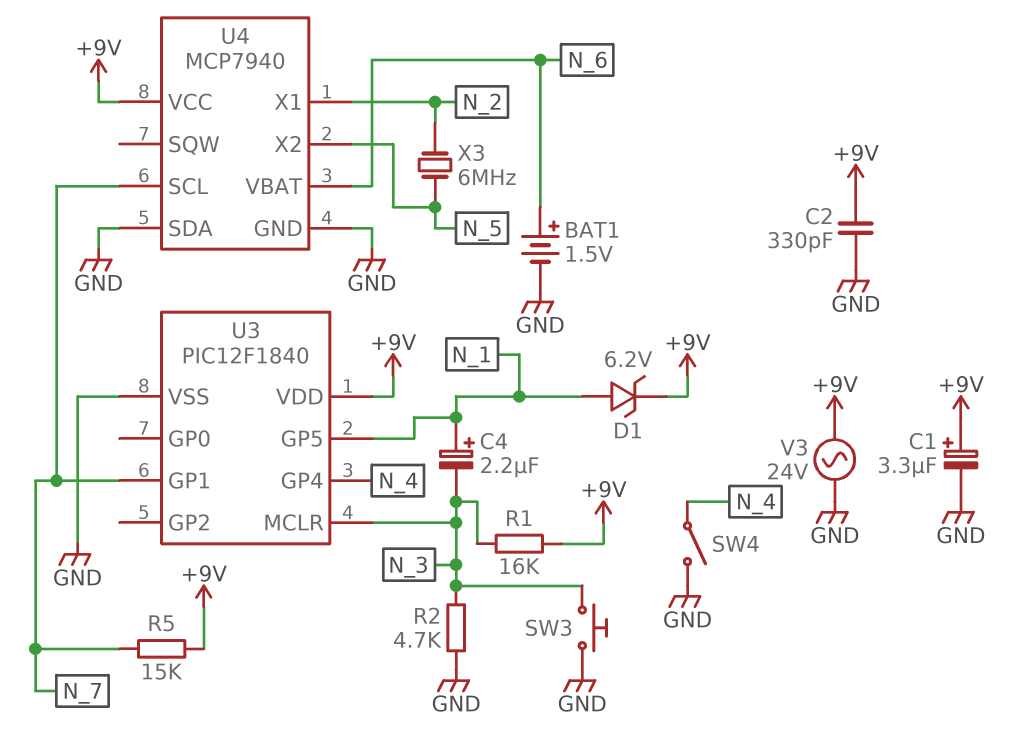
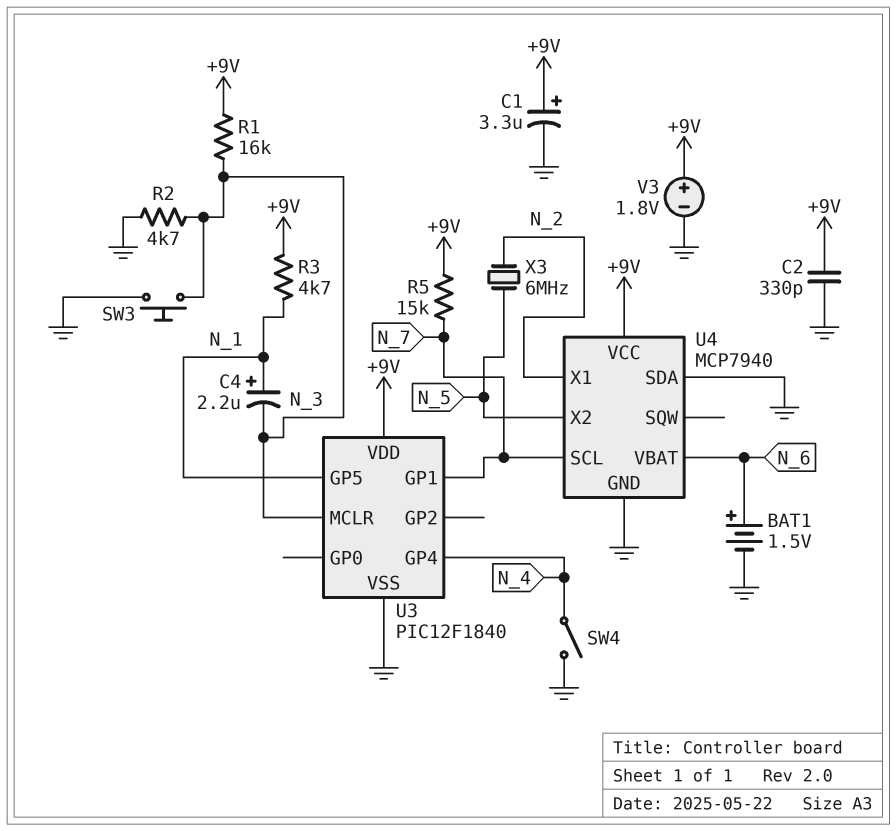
D1: zener 6.2V (A N_1, K +9V) -> none
R3: none -> 4.7k (+9V, N_1)
V3: AC 24V (+9V, GND) -> 1.8V (plus +9V, minus GND)

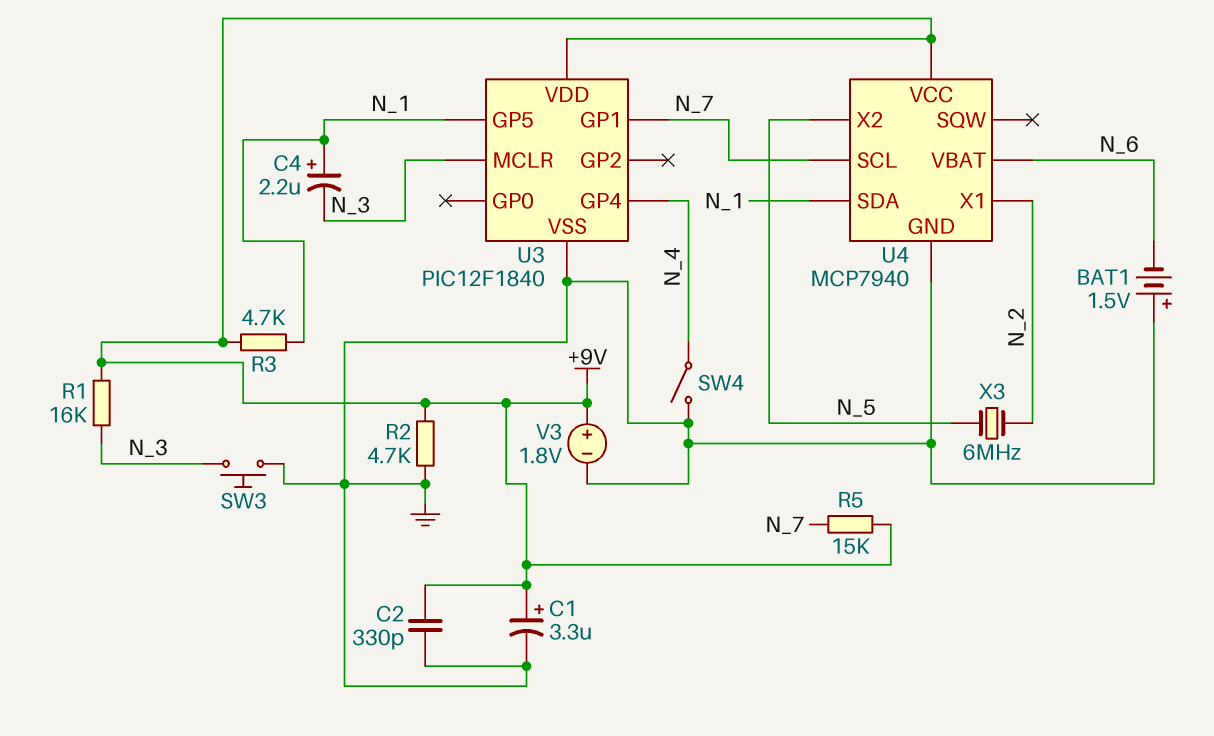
BAT1: 1.5V (plus N_6, minus GND) -> 1.5V (plus GND, minus N_6)
R2: 4.7k (GND, N_3) -> 4.7k (+9V, GND)
U4 pin SDA: GND -> N_1

